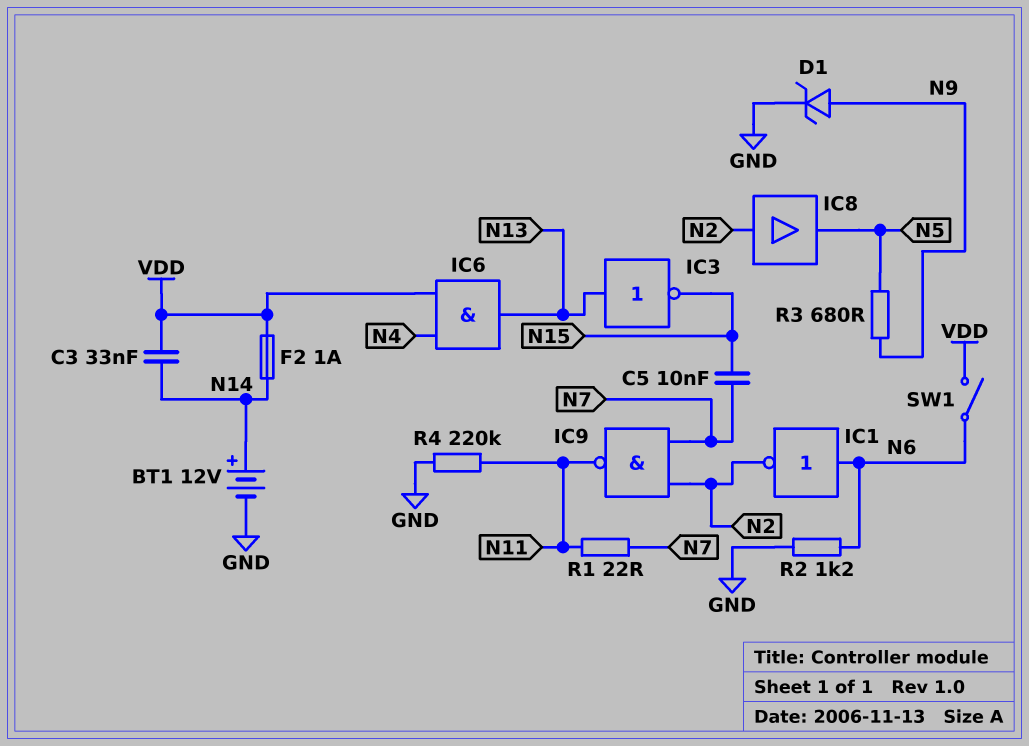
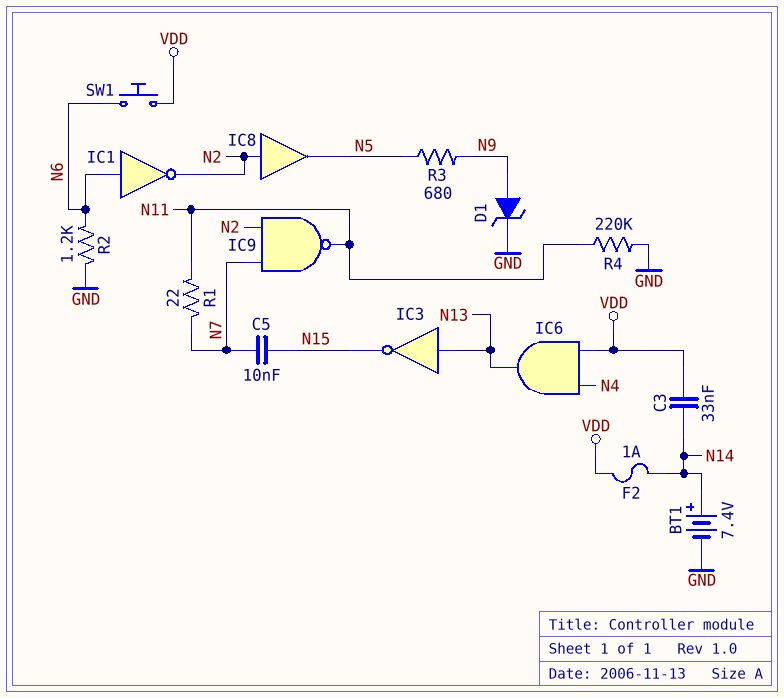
BT1: 12V (plus N14, minus GND) -> 7.4V (plus N14, minus GND)
SW1: switch (N6, VDD) -> button (N6, VDD)

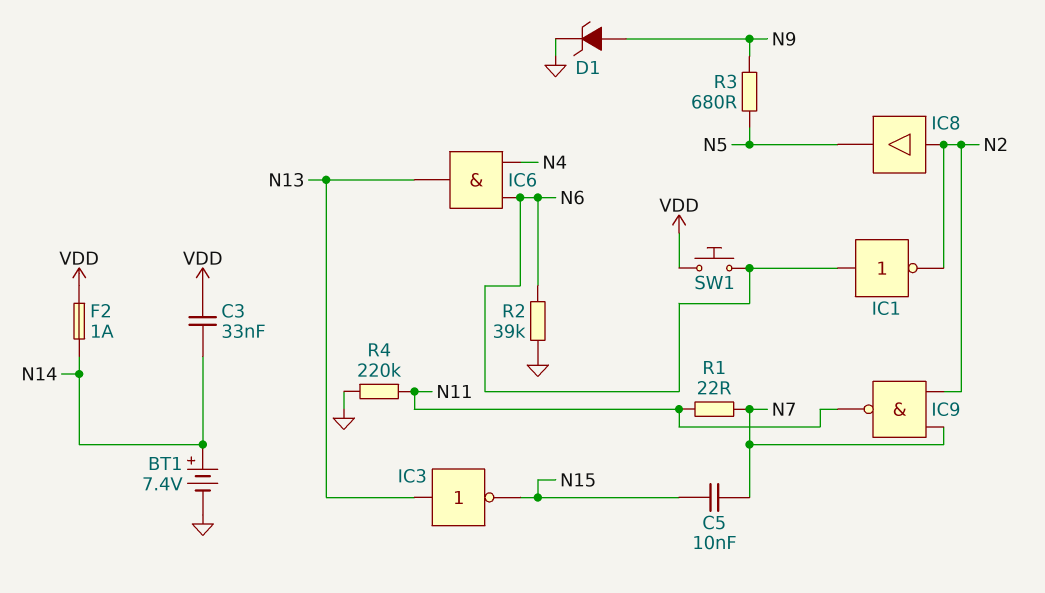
IC6: AND (in N4, in VDD, out N13) -> AND (in N4, in N6, out N13)
R2: 1.2k (GND, N6) -> 39k (GND, N6)

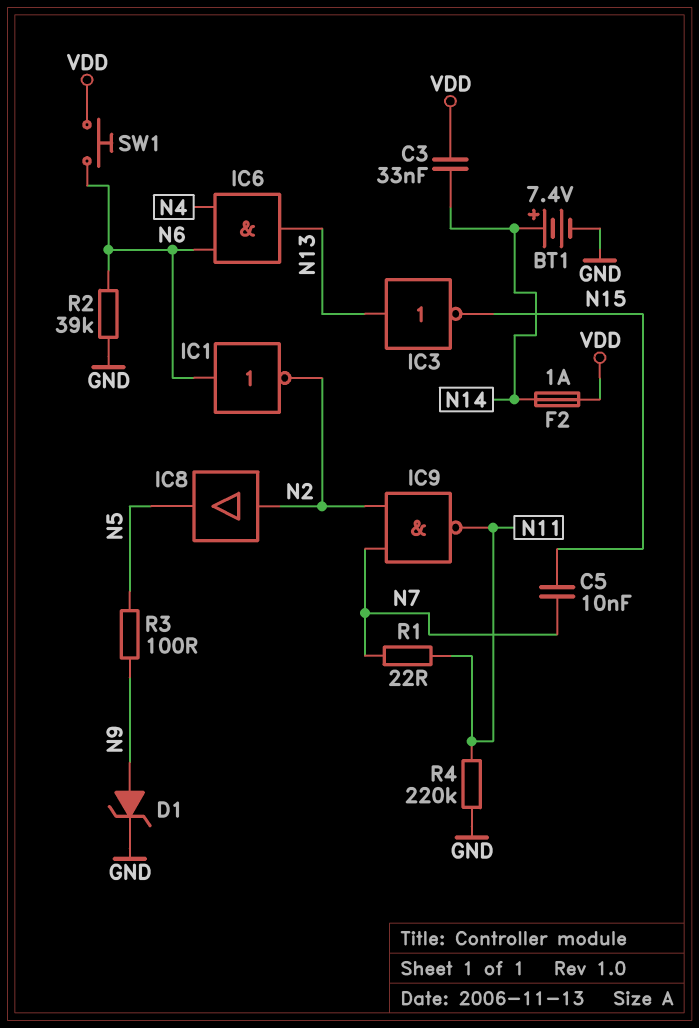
R3: 680 (N5, N9) -> 100 (N5, N9)

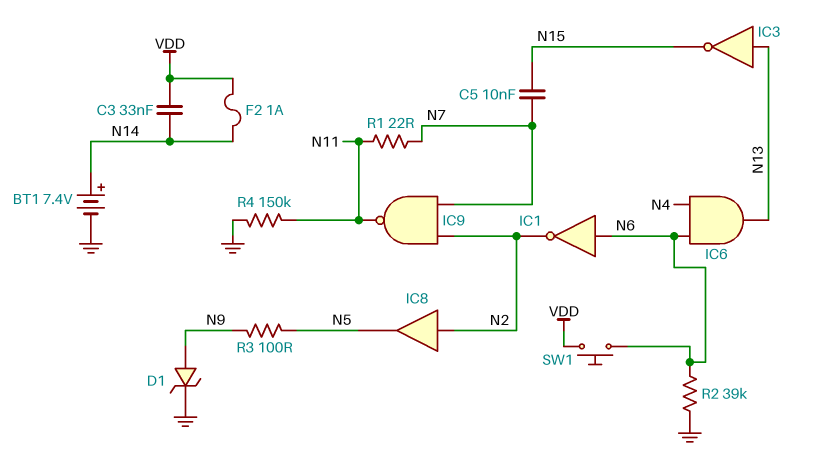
R4: 220k (GND, N11) -> 150k (GND, N11)

